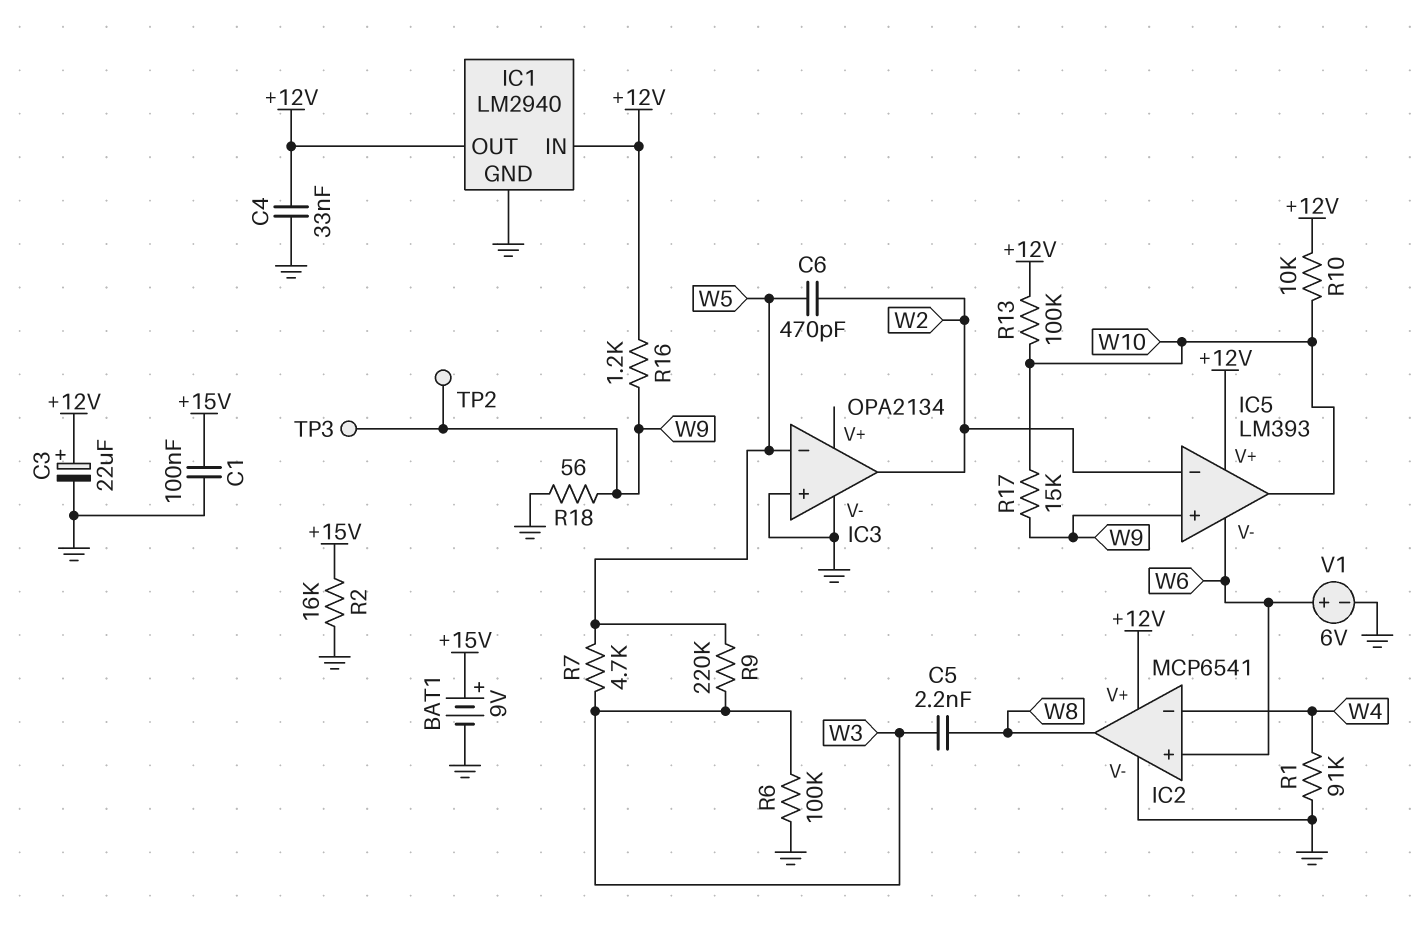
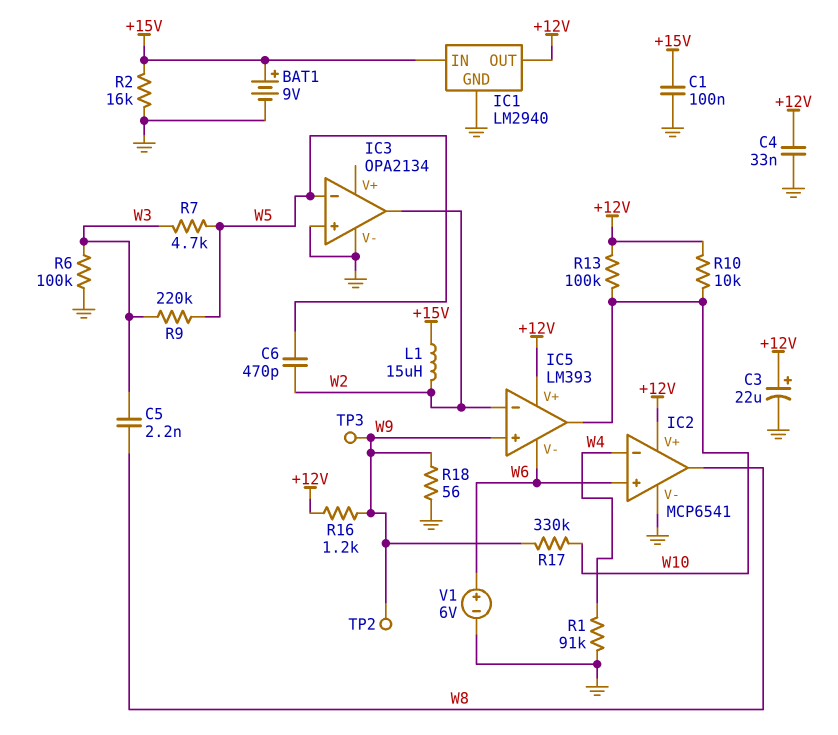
IC1 pin IN: +12V -> +15V
L1: none -> 15uH (+15V, W2)
R17: 15k (W9, W10) -> 330k (W9, W10)

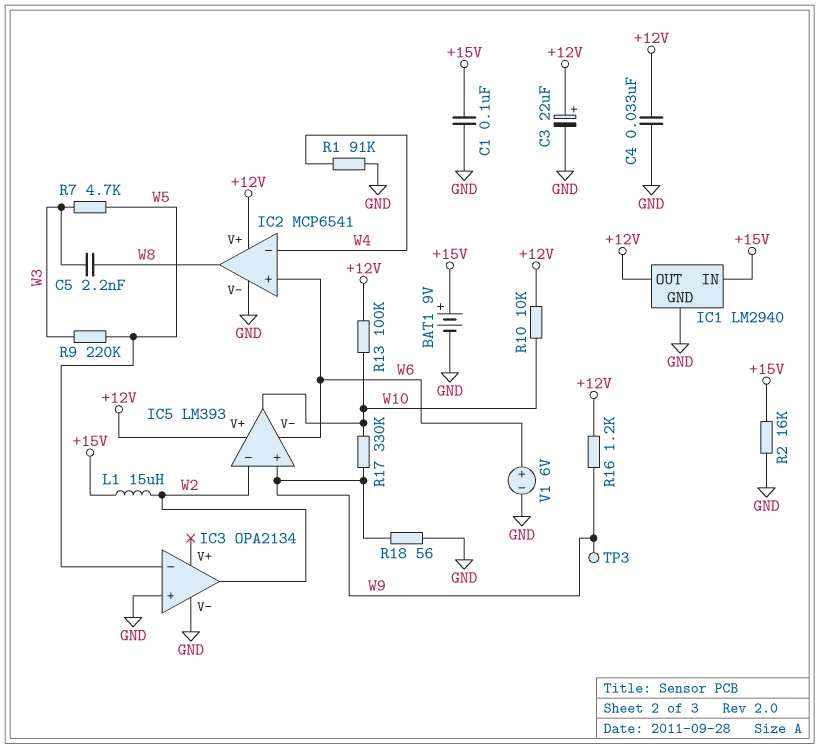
C6: 470pF (W2, W5) -> none
R6: 100k (GND, W3) -> none
TP2: test point (W9) -> none

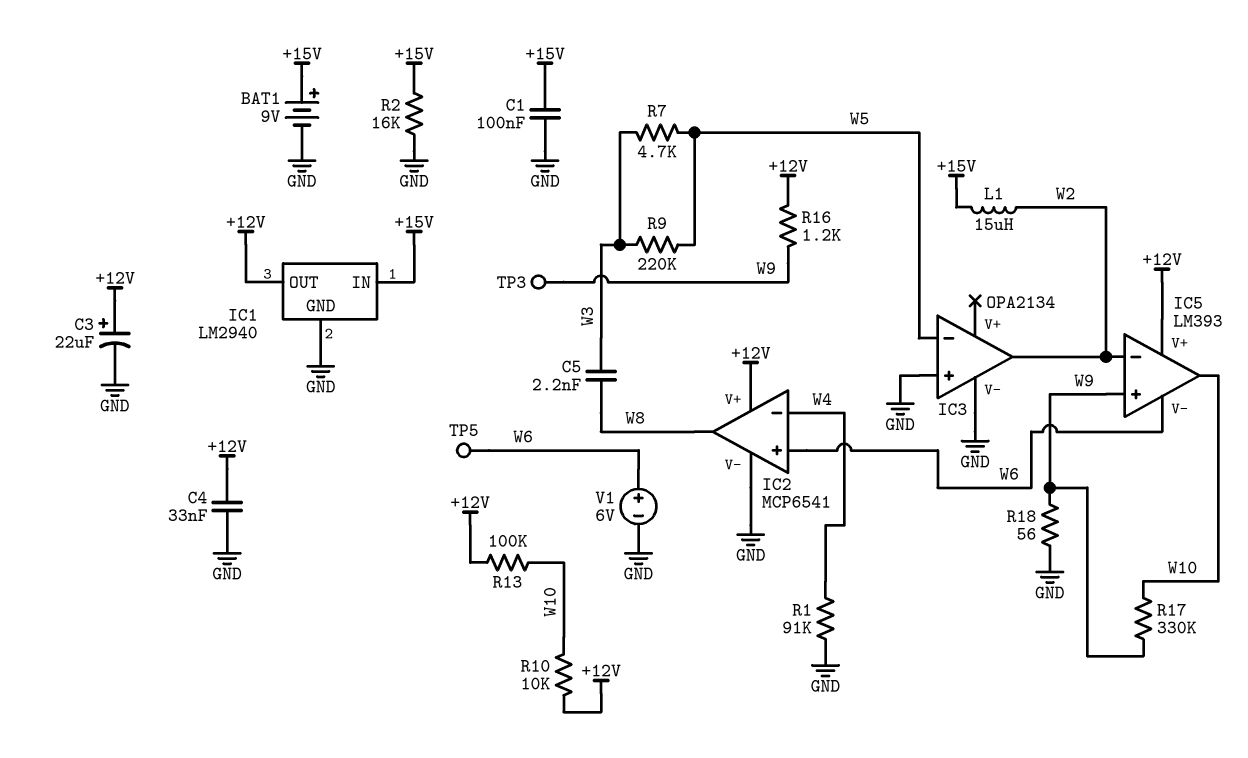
TP5: none -> test point (W6)

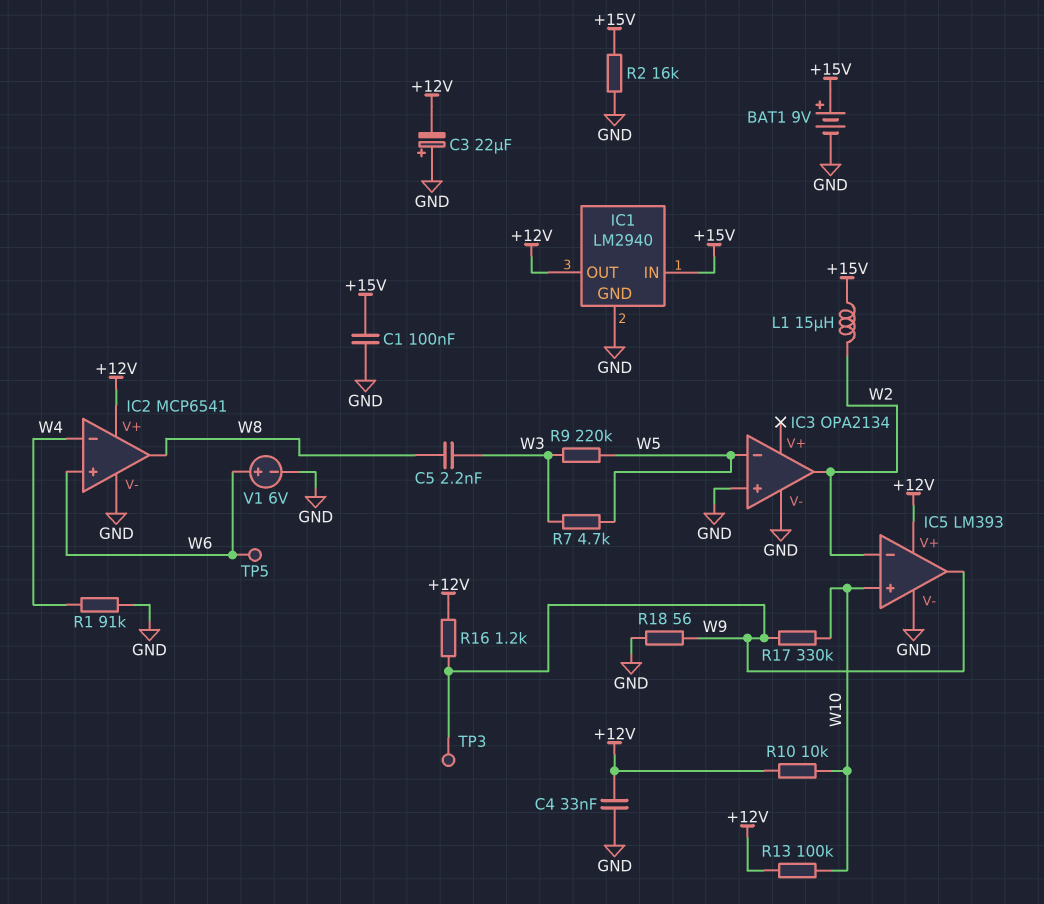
C3: 22uF (plus +12V, minus GND) -> 22uF (plus GND, minus +12V)
IC5 pin V-: W6 -> GND
IC5 pin in+: W9 -> W10
IC5 pin out: W10 -> W9

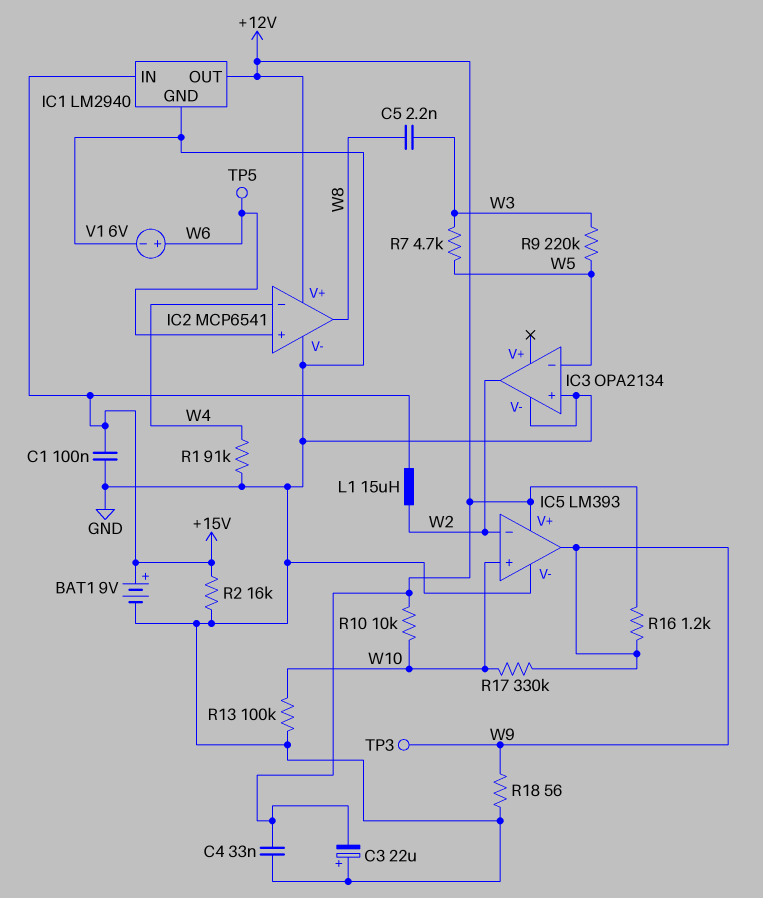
R13: 100k (+12V, W10) -> 100k (GND, W10)

